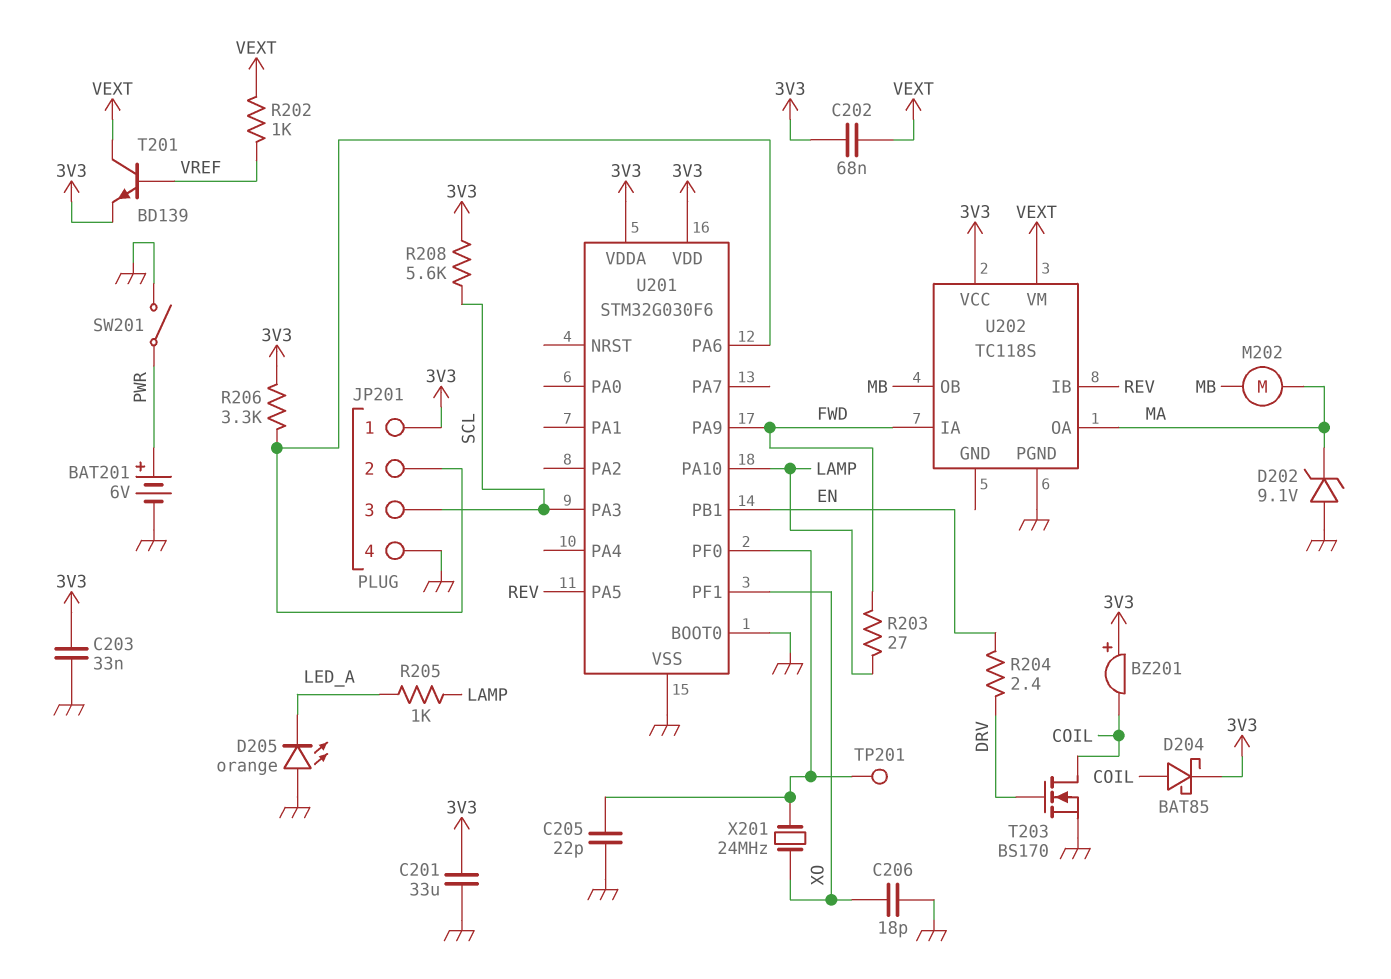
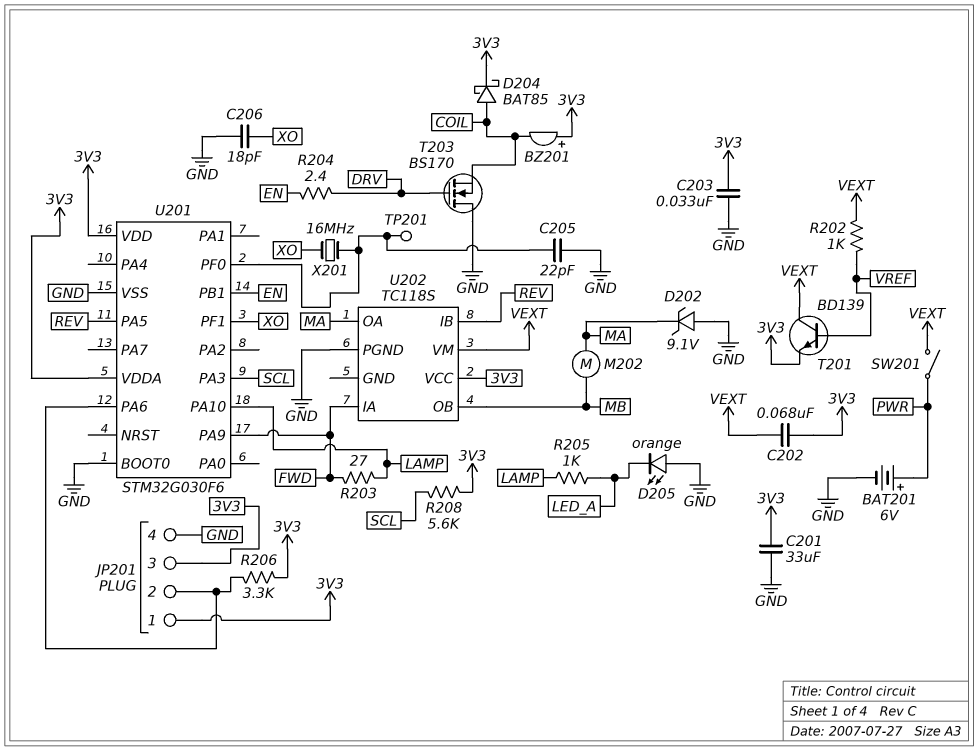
JP201 pin 3: SCL -> 3V3
SW201: switch (GND, PWR) -> switch (PWR, VEXT)
T203: NMOS BS170 (G DRV, D COIL, S GND) -> NMOS BS170 (G DRV, D GND, S COIL)
X201: 24MHz (U201/PF0, XO) -> 16MHz (U201/PF0, XO)

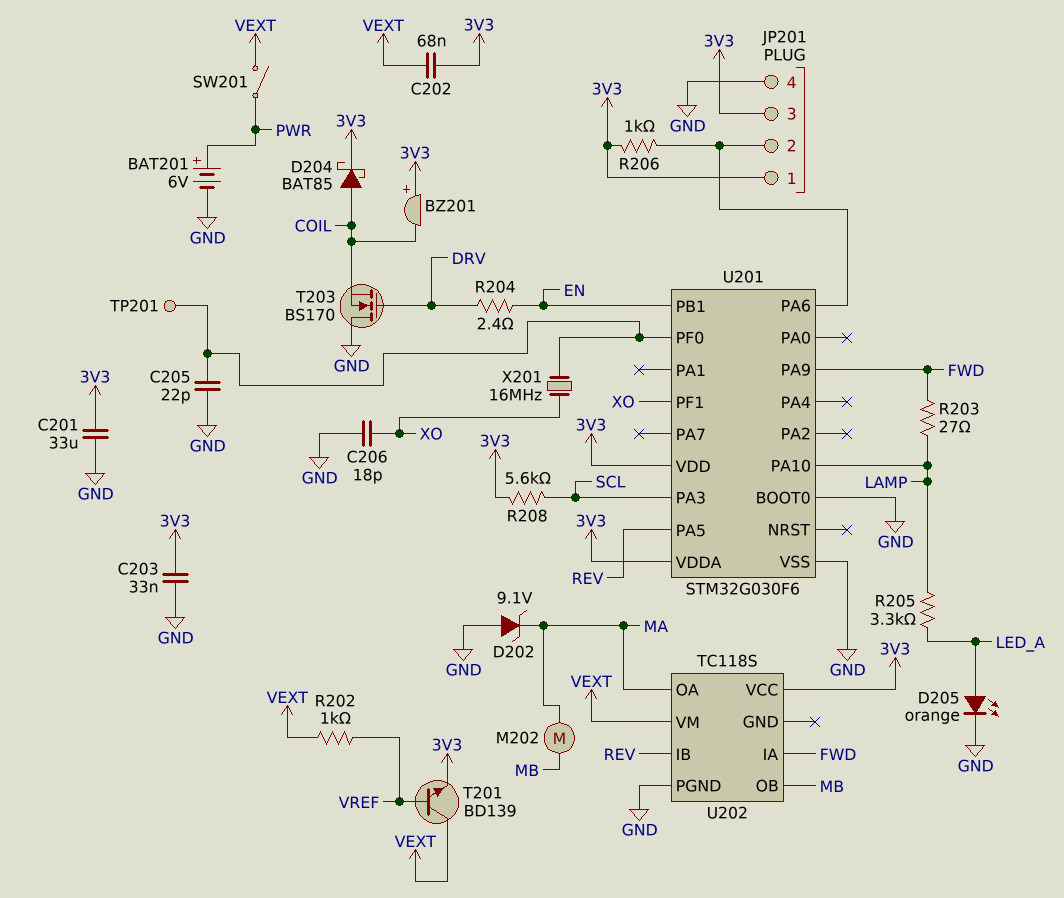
D205: LED orange (A GND, K LED_A) -> LED orange (A LED_A, K GND)
R205: 1k (LAMP, LED_A) -> 3.3k (LAMP, LED_A)
R206: 3.3k (3V3, JP201/2) -> 1k (3V3, JP201/2)

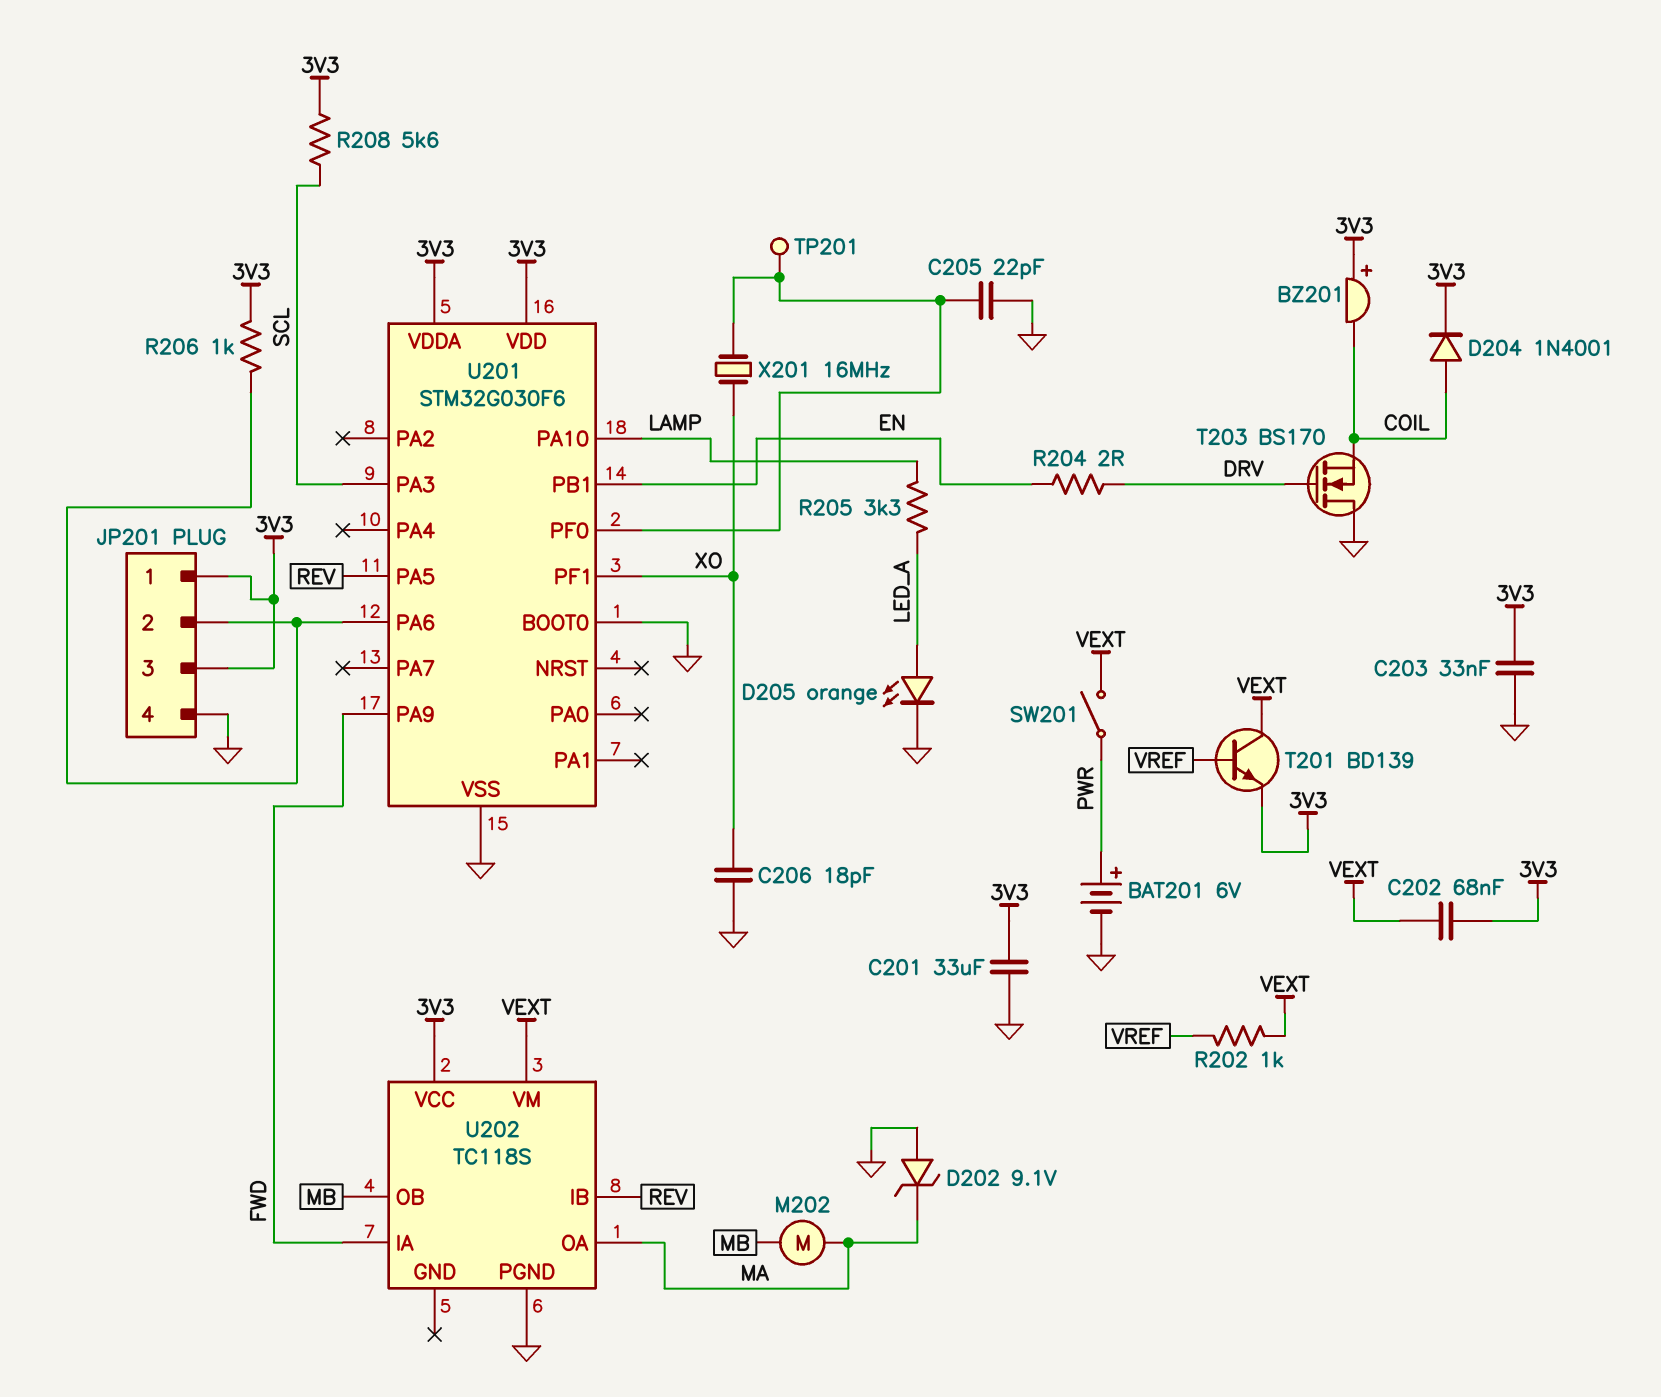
D204: schottky BAT85 (A COIL, K 3V3) -> diode 1N4001 (A COIL, K 3V3)
R203: 27 (FWD, LAMP) -> none
R204: 2.4 (DRV, EN) -> 2 (DRV, EN)

